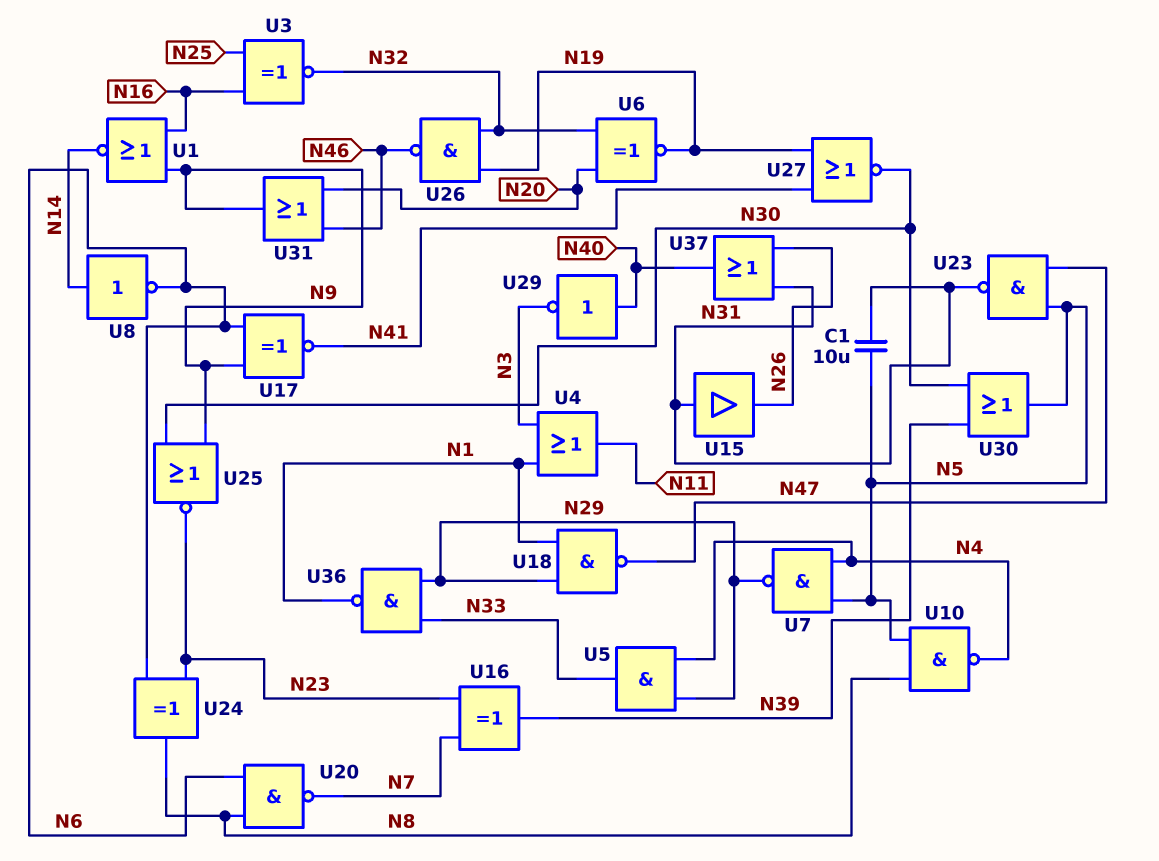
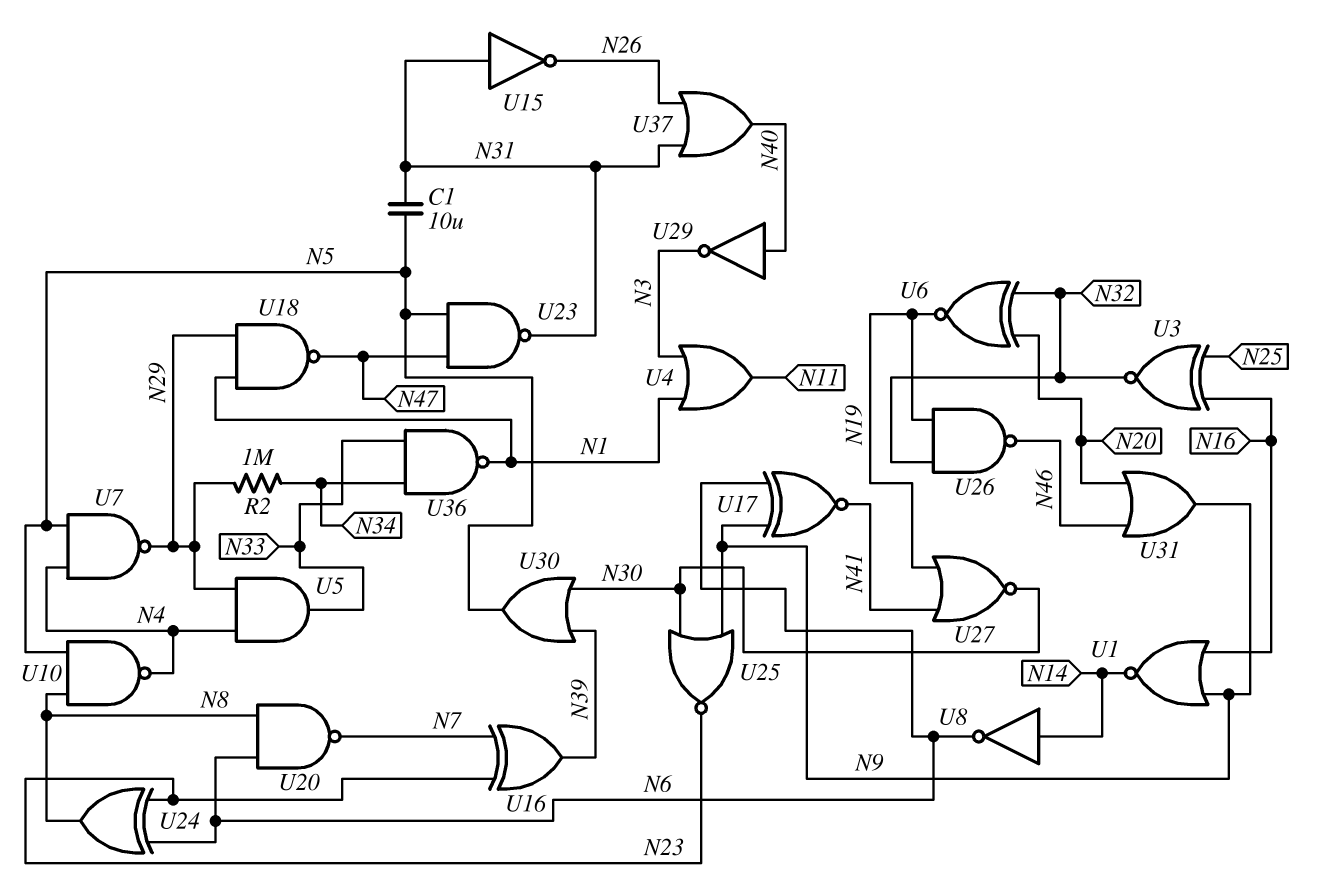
R2: none -> 1M (N29, N34)
U15: buffer (in N31, out N26) -> NOT (in N31, out N26)
U36: NAND (in N29, in N33, out N1) -> NAND (in N33, in N34, out N1)

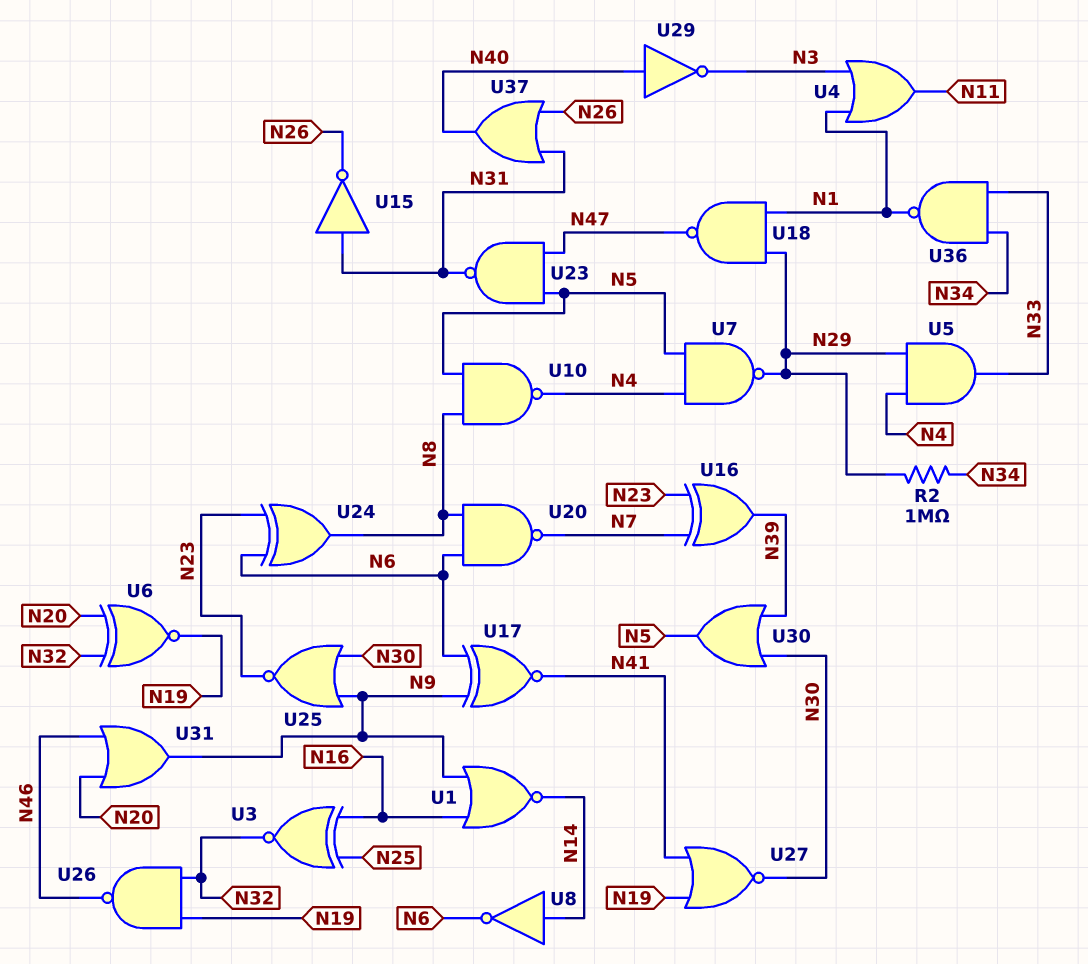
C1: 10uF (N5, N31) -> none

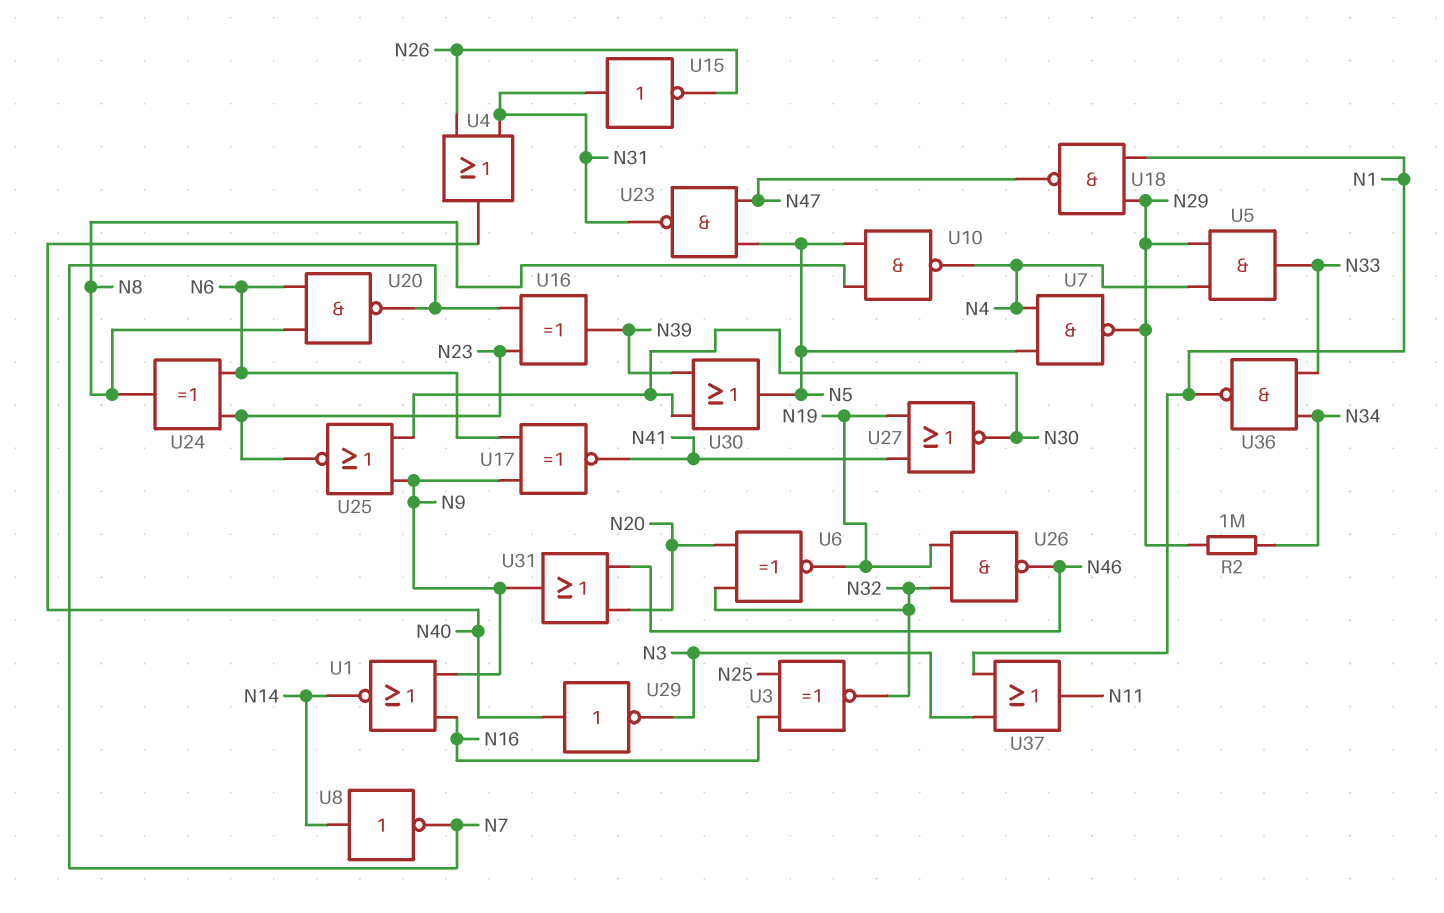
U4: OR (in N1, in N3, out N11) -> OR (in N26, in N31, out N40)
U8: NOT (in N14, out N6) -> NOT (in N14, out N7)
U37: OR (in N26, in N31, out N40) -> OR (in N1, in N3, out N11)

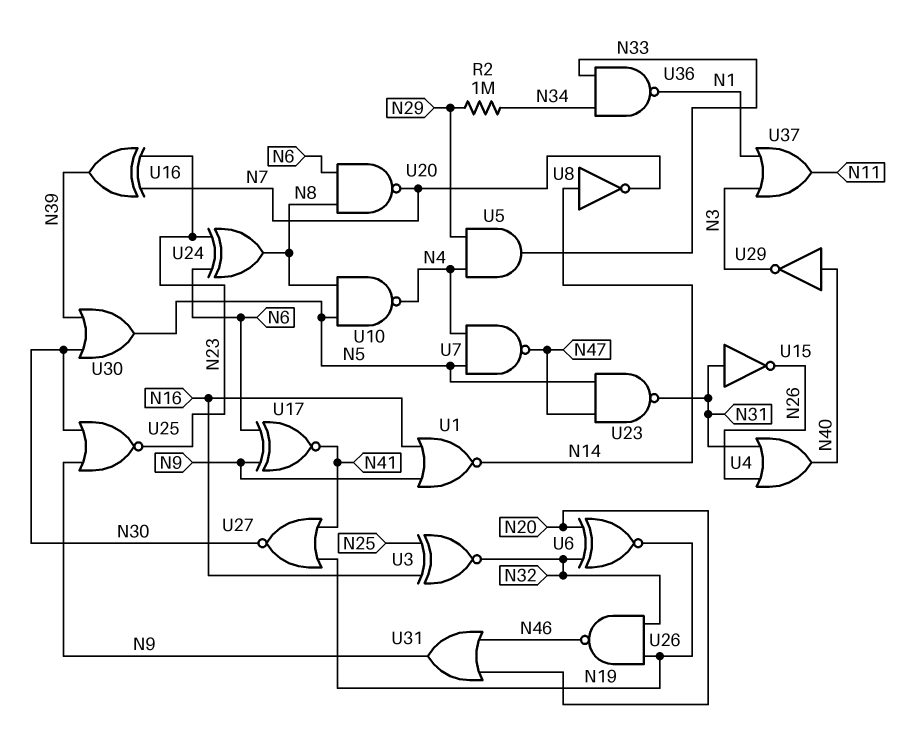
U7: NAND (in N4, in N5, out N29) -> NAND (in N4, in N5, out N47)
U18: NAND (in N1, in N29, out N47) -> none

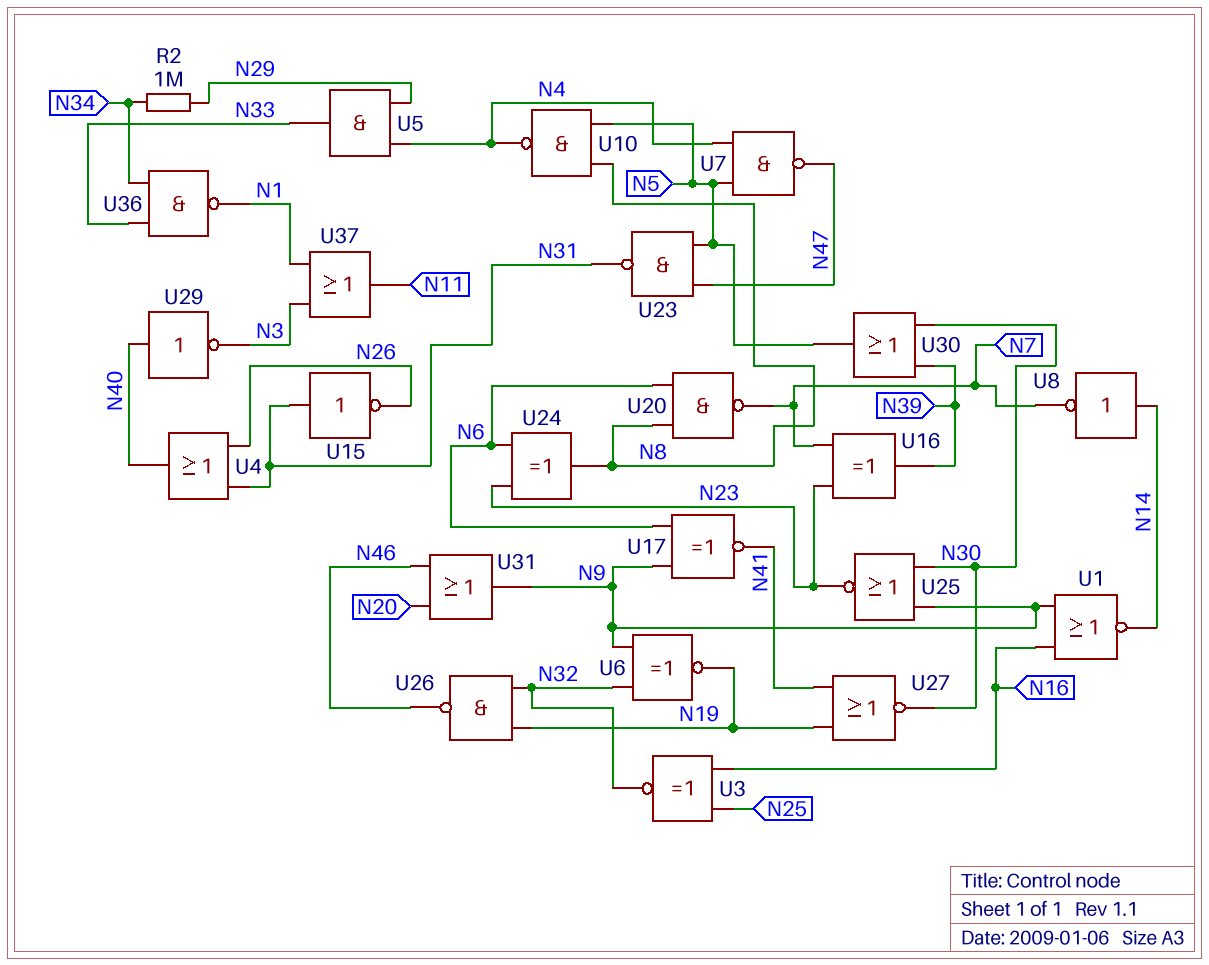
U6: XNOR (in N20, in N32, out N19) -> XNOR (in N9, in N32, out N19)

